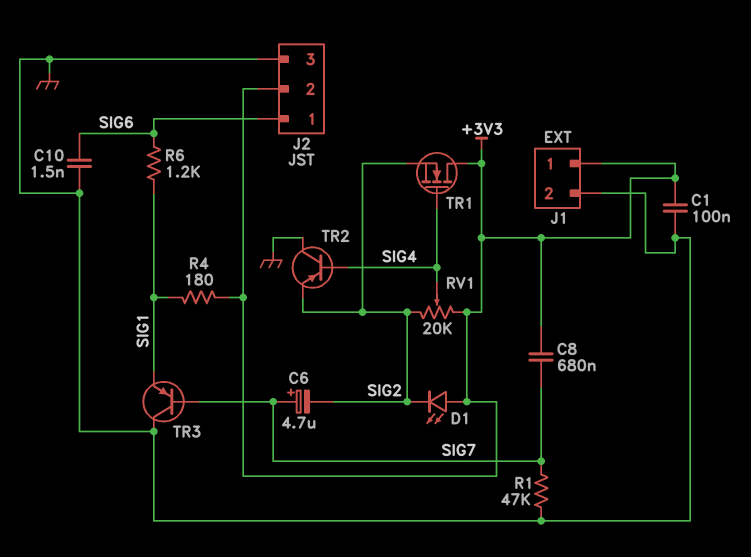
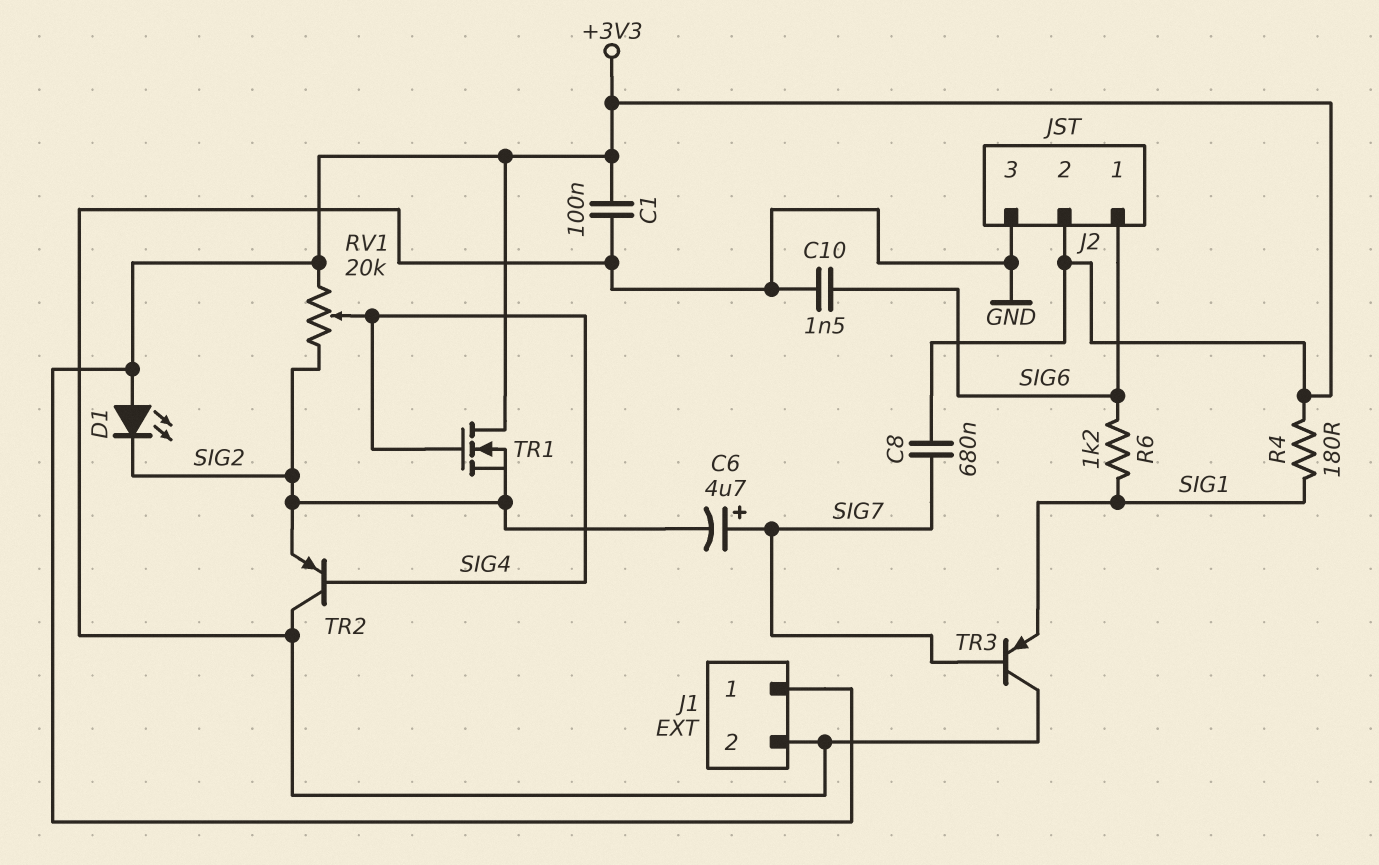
R1: 47k (GND, SIG7) -> none

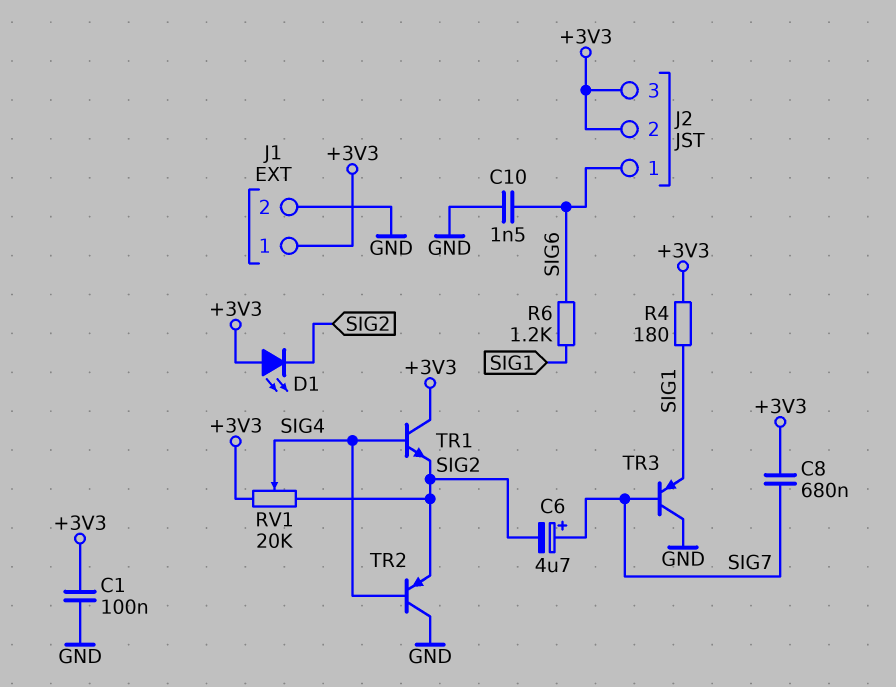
J2 pin 3: GND -> +3V3
TR1: NMOS (G SIG4, D +3V3, S SIG2) -> NPN (B SIG4, C +3V3, E SIG2)

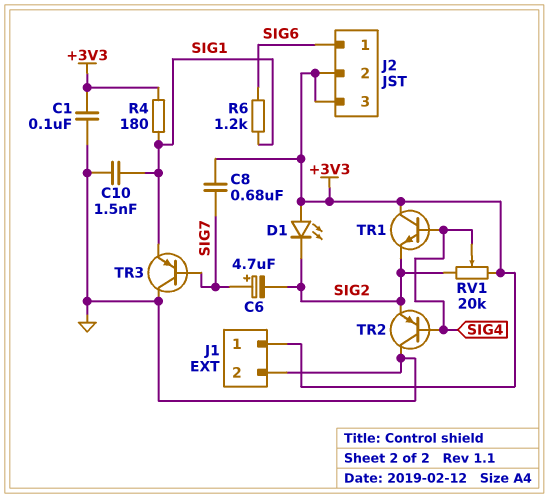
C10: 1.5nF (GND, SIG6) -> 1.5nF (GND, SIG1)

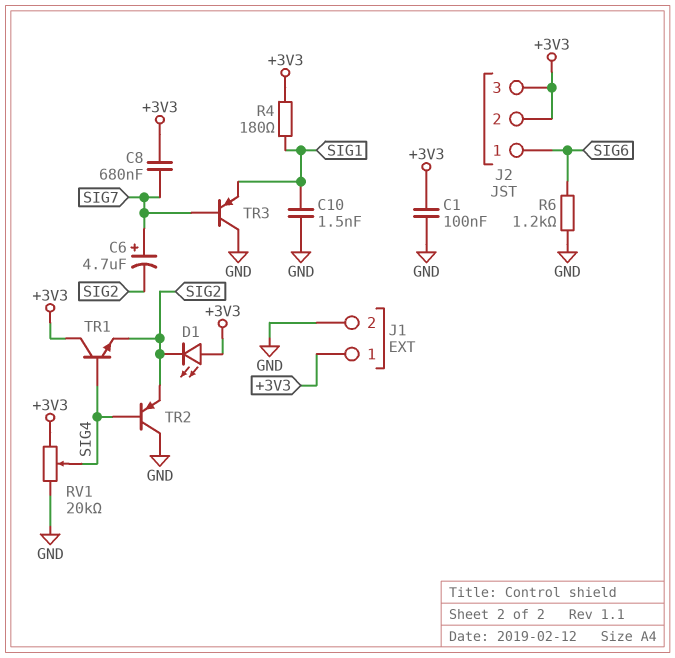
R6: 1.2k (SIG1, SIG6) -> 1.2k (GND, SIG6)
RV1: 20k (+3V3, SIG2, wiper SIG4) -> 20k (+3V3, GND, wiper SIG4)

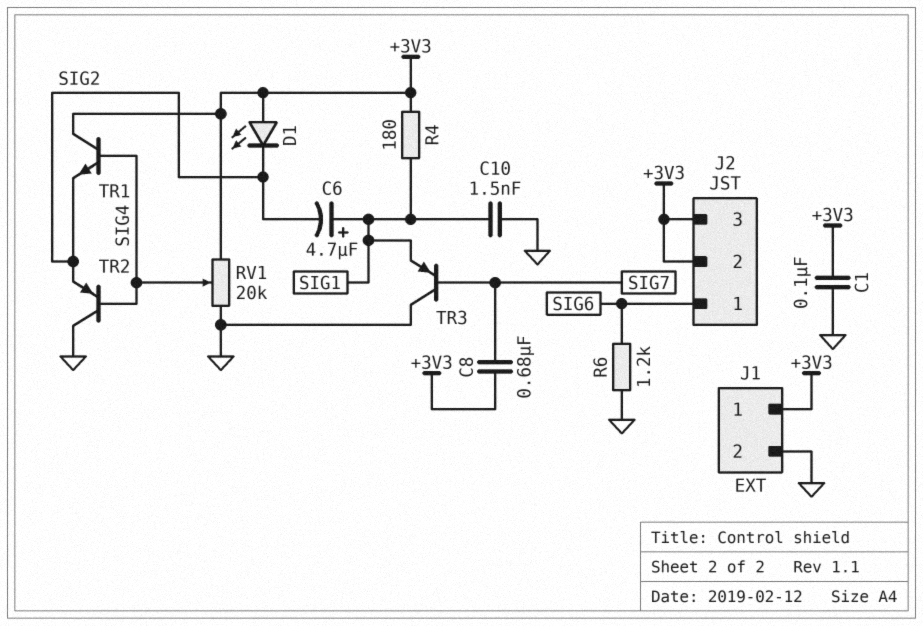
C6: 4.7uF (plus SIG7, minus SIG2) -> 4.7uF (plus SIG1, minus SIG2)

